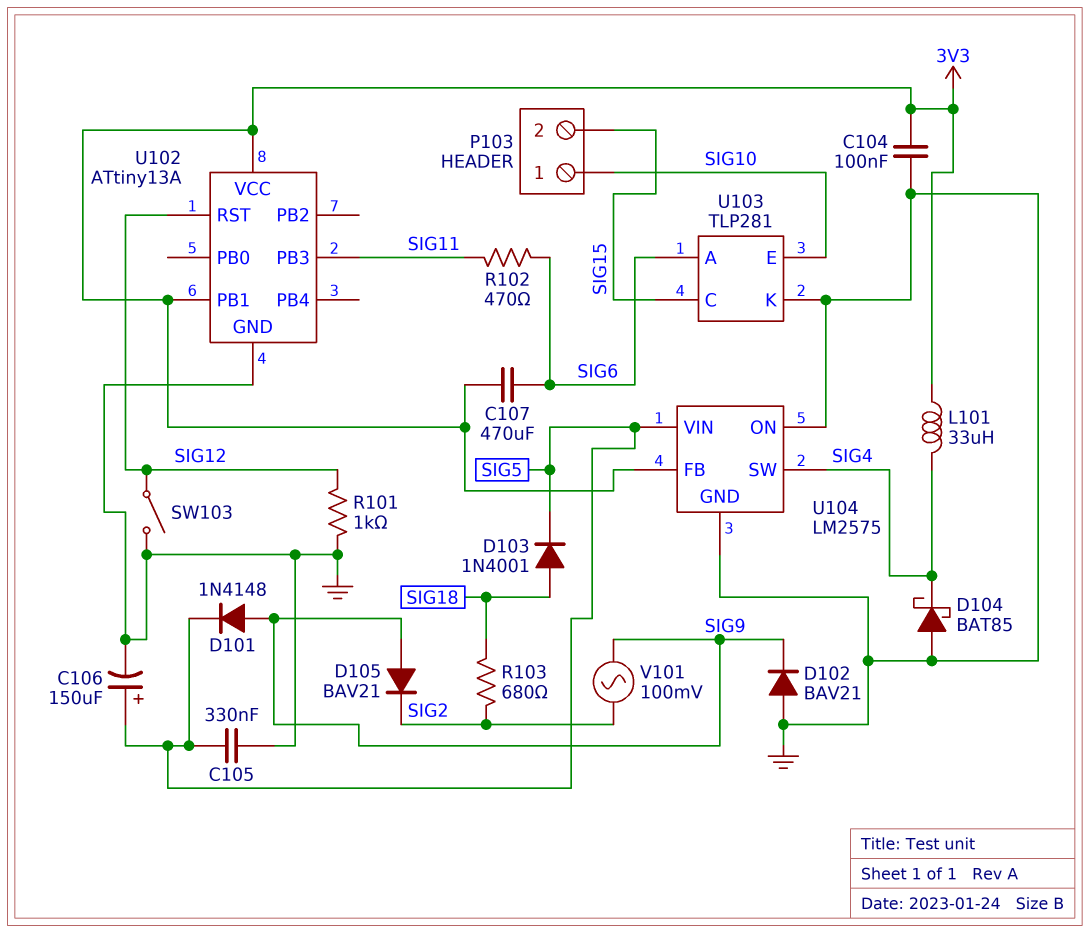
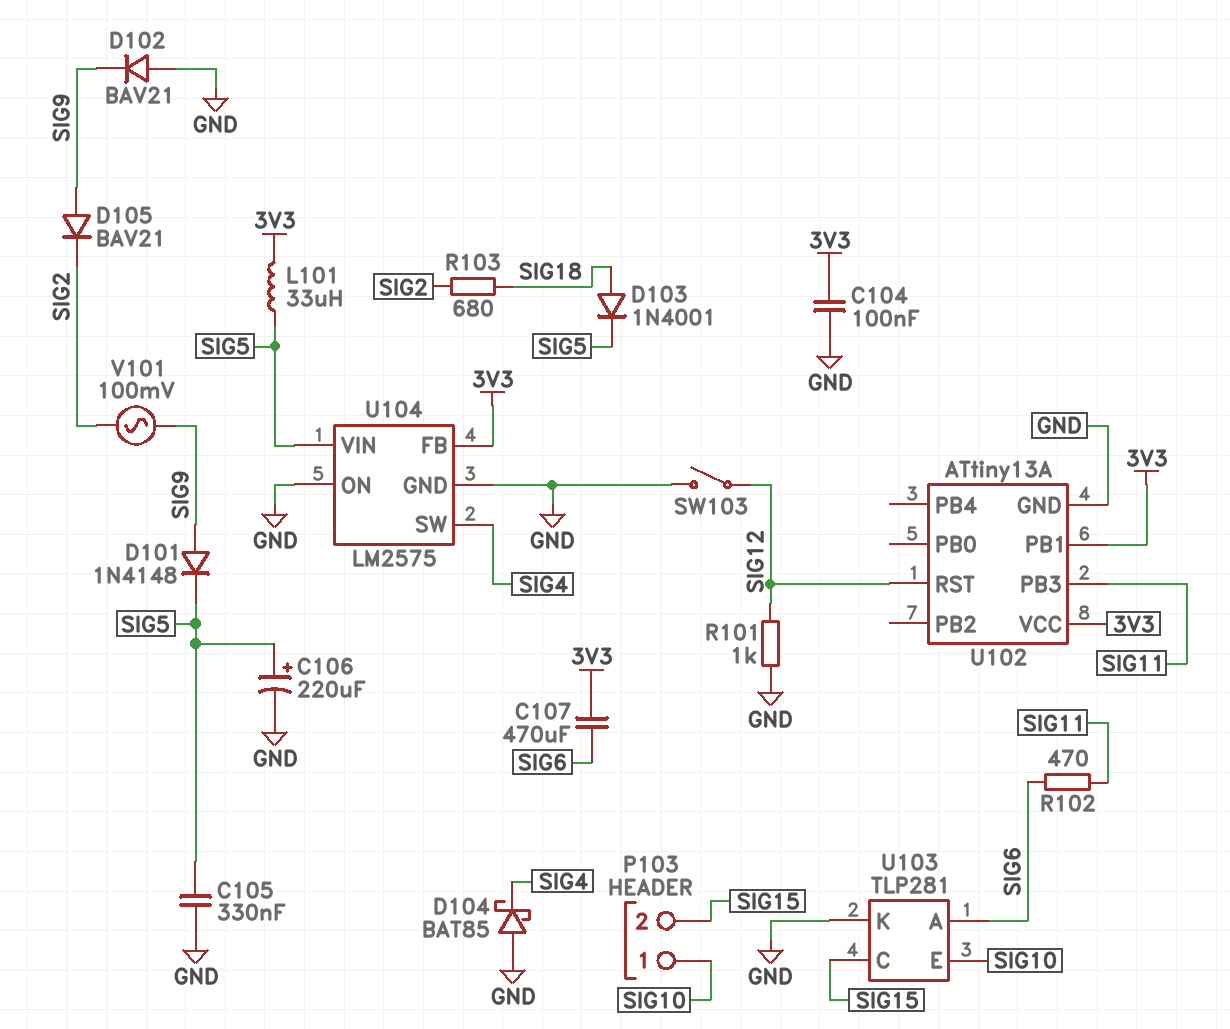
C106: 150uF (plus SIG5, minus GND) -> 220uF (plus SIG5, minus GND)
L101: 33uH (3V3, SIG4) -> 33uH (3V3, SIG5)

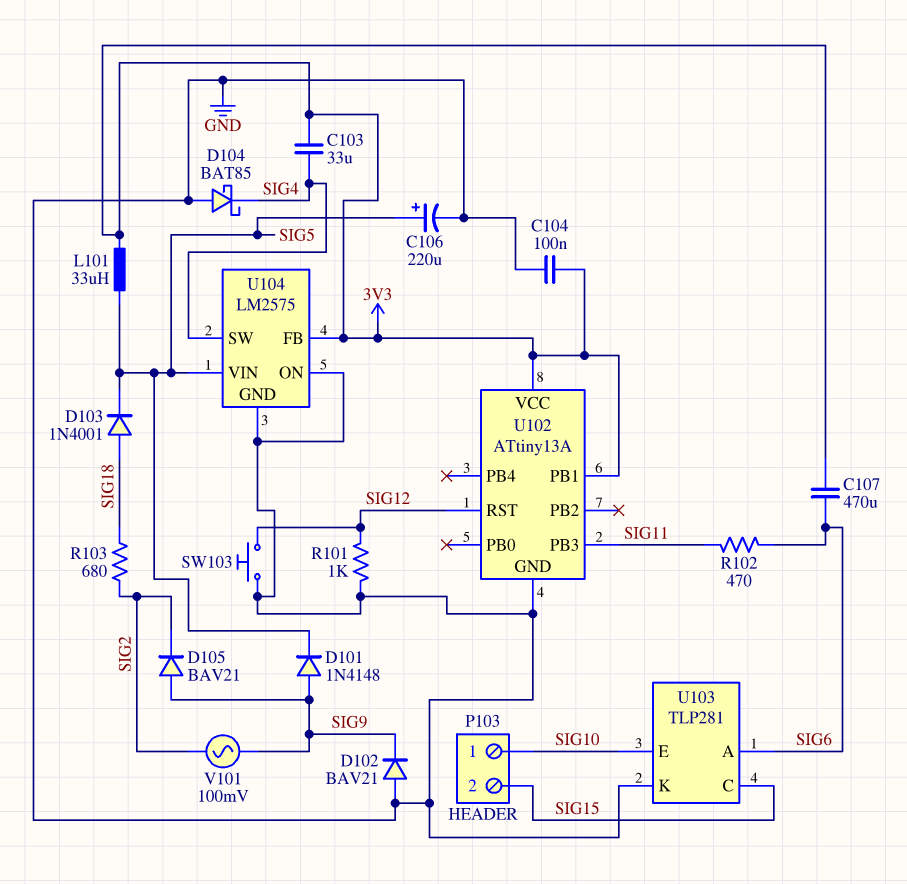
C103: none -> 33uF (3V3, SIG4)
C105: 330nF (GND, SIG5) -> none
SW103: switch (GND, SIG12) -> button (GND, SIG12)

